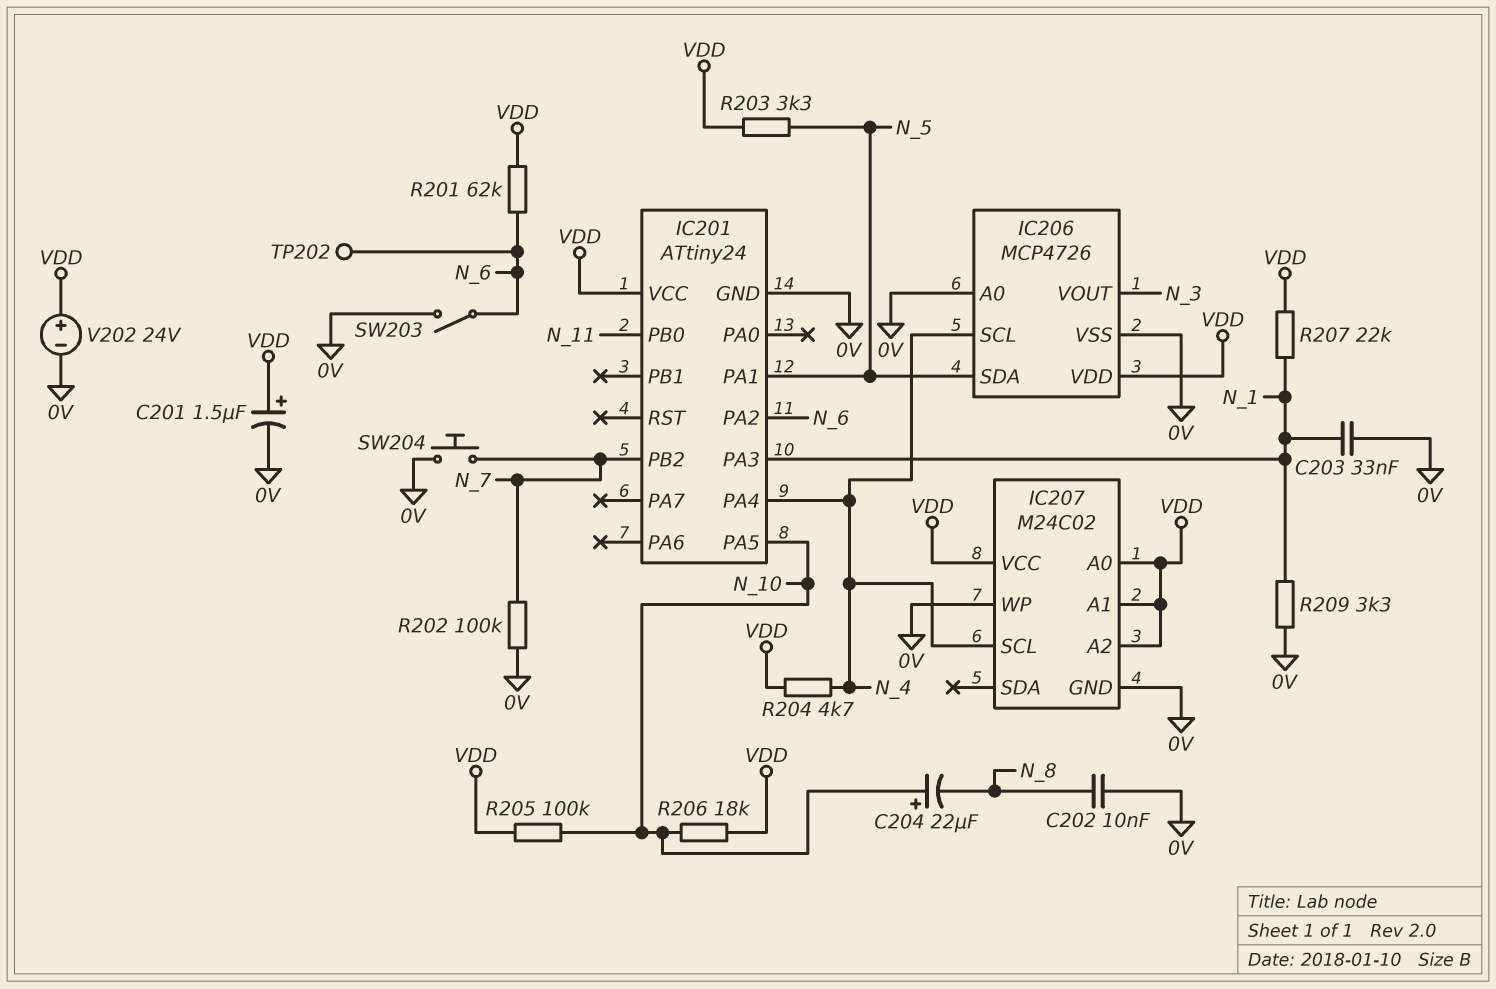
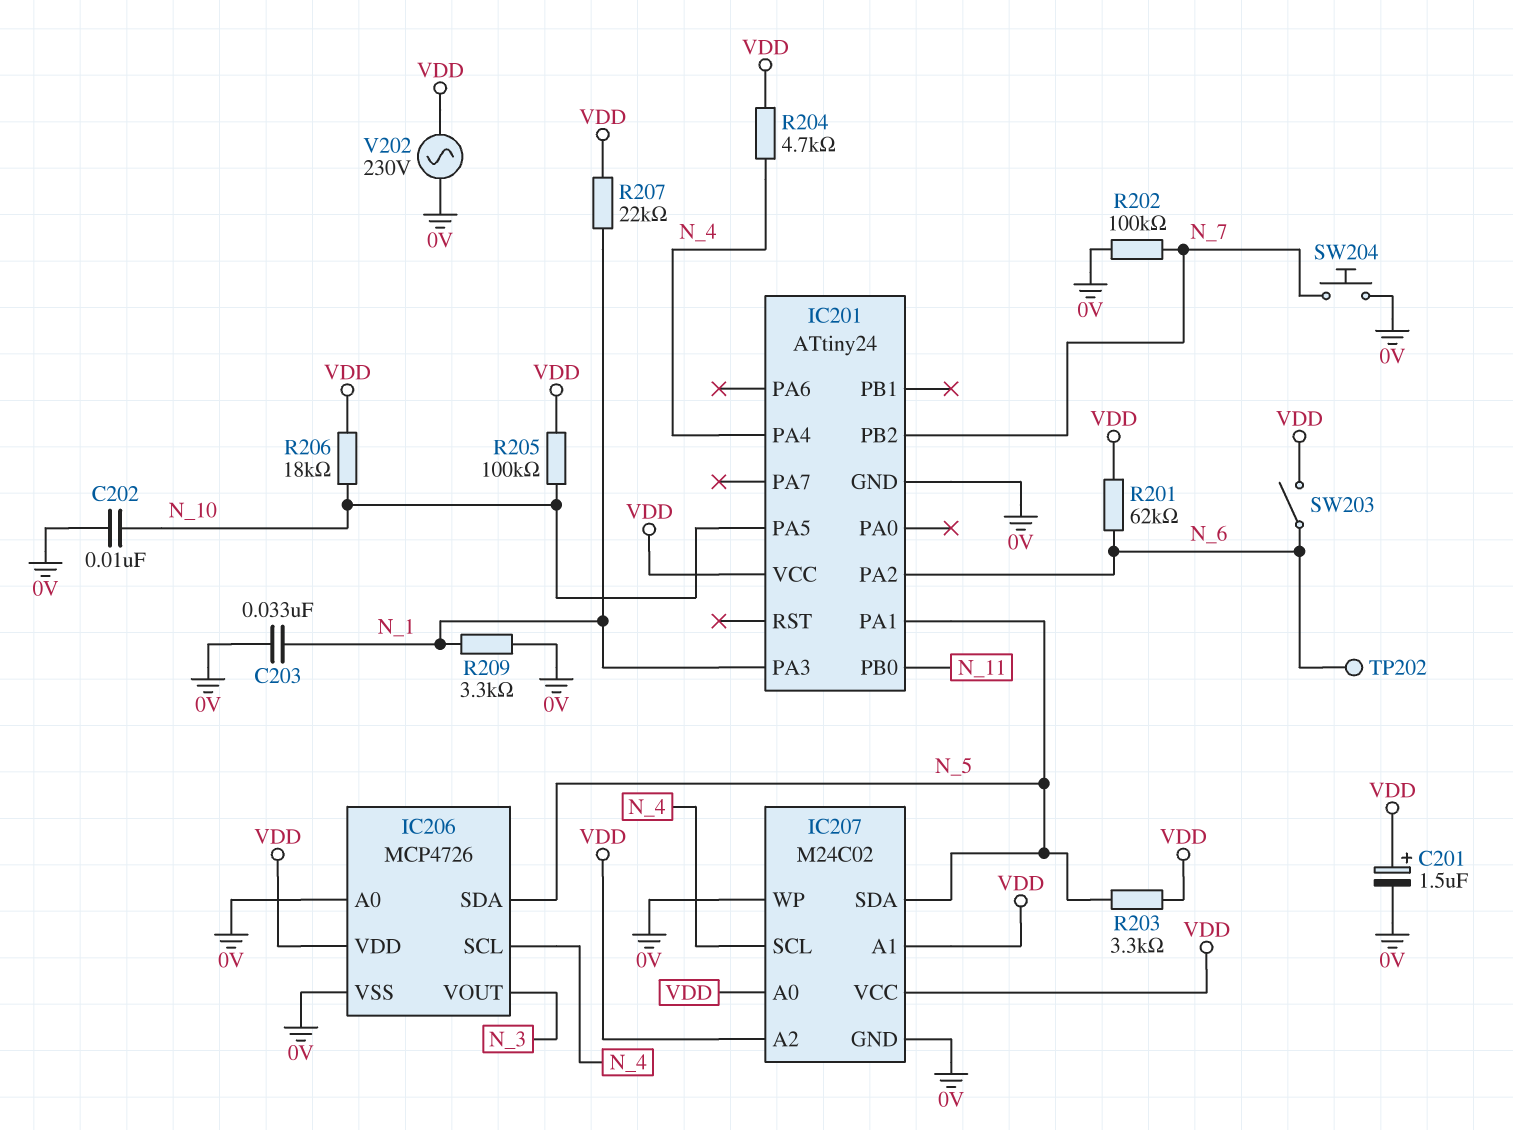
C202: 10nF (0V, N_8) -> 10nF (0V, N_10)
C204: 22uF (plus N_10, minus N_8) -> none
IC207 pin SDA: none -> N_5
SW203: switch (0V, N_6) -> switch (N_6, VDD)
V202: 24V (plus VDD, minus 0V) -> AC 230V (0V, VDD)

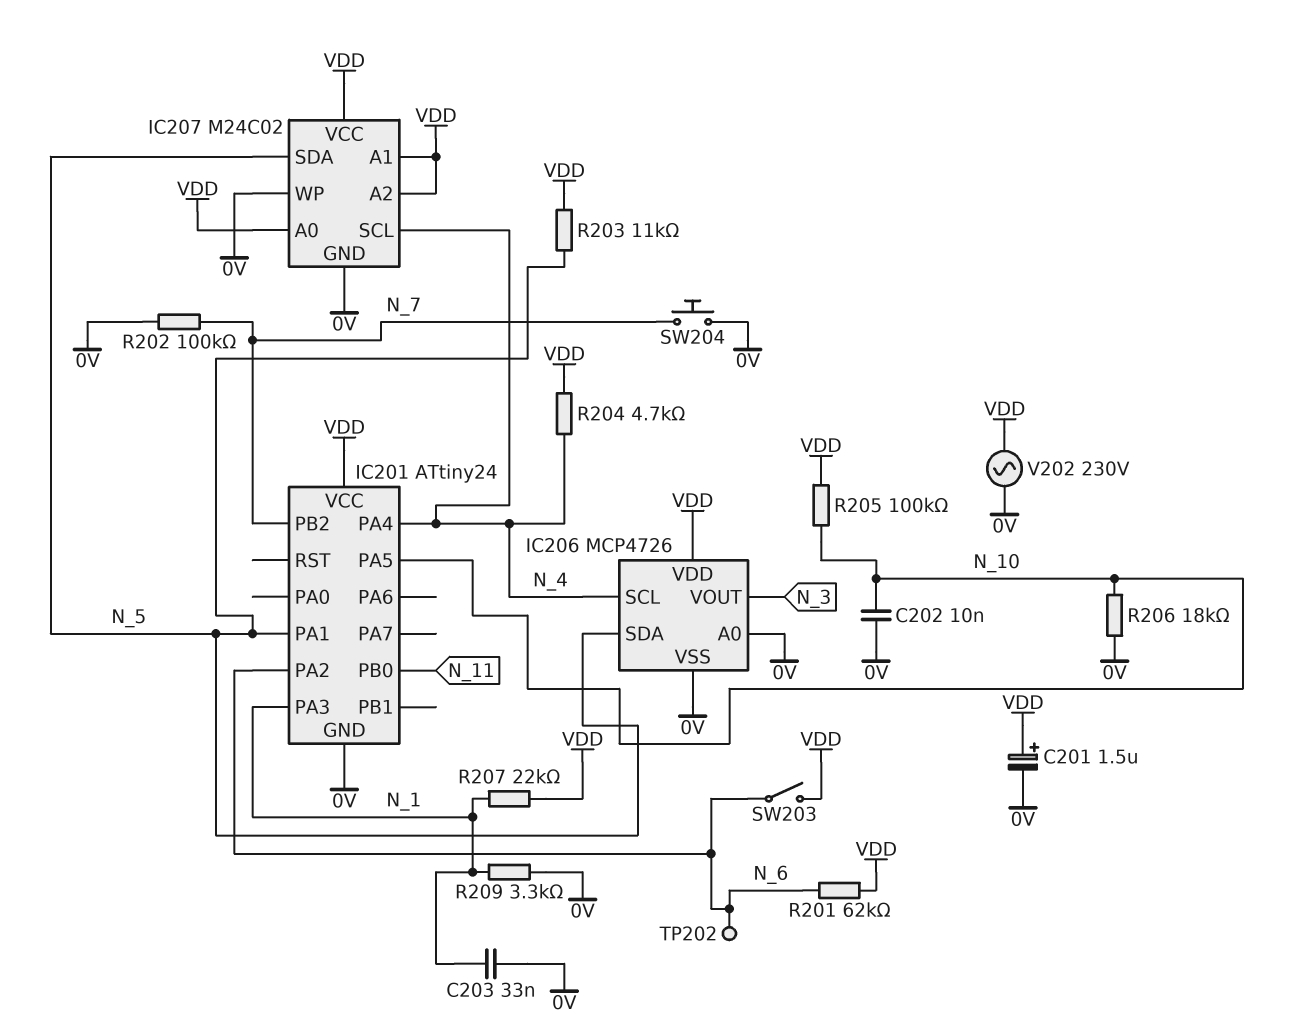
R203: 3.3k (N_5, VDD) -> 11k (N_5, VDD)
R206: 18k (N_10, VDD) -> 18k (0V, N_10)

